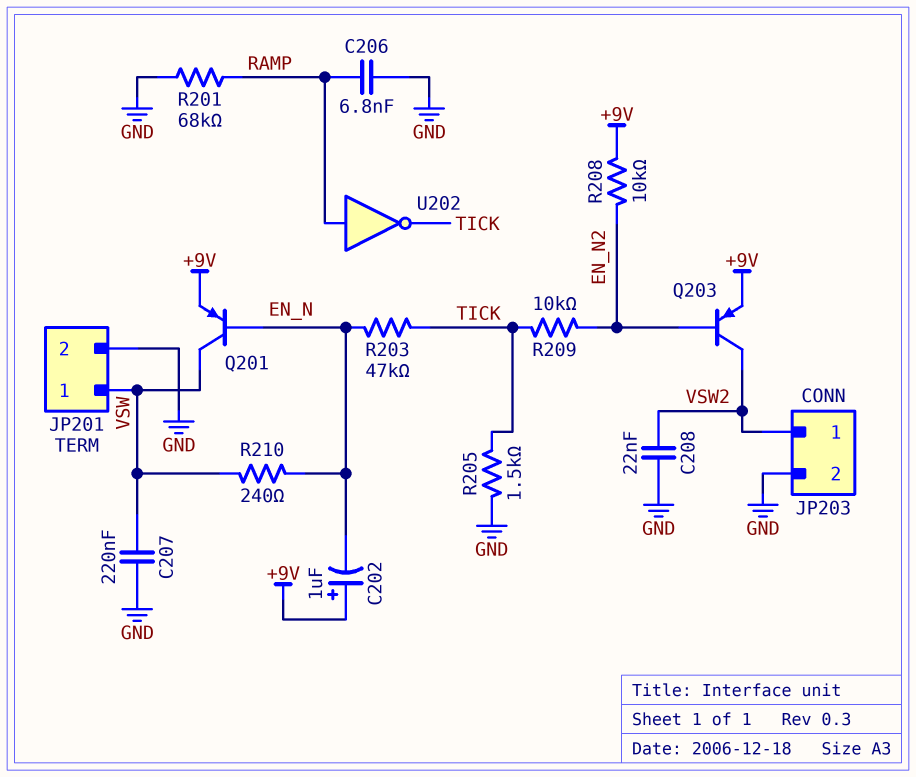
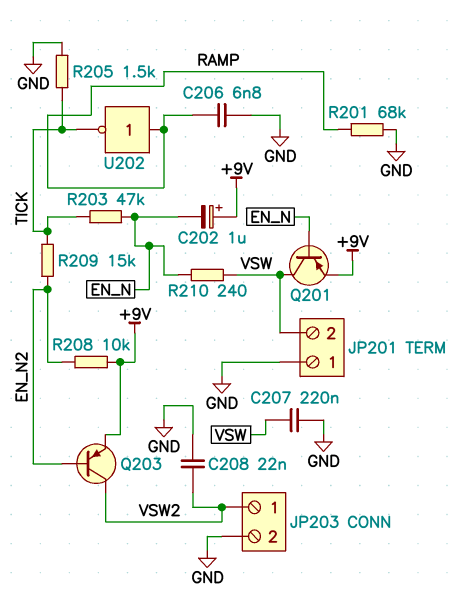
JP201 pin 1: VSW -> GND
JP201 pin 2: GND -> VSW
R209: 10k (EN_N2, TICK) -> 15k (EN_N2, TICK)

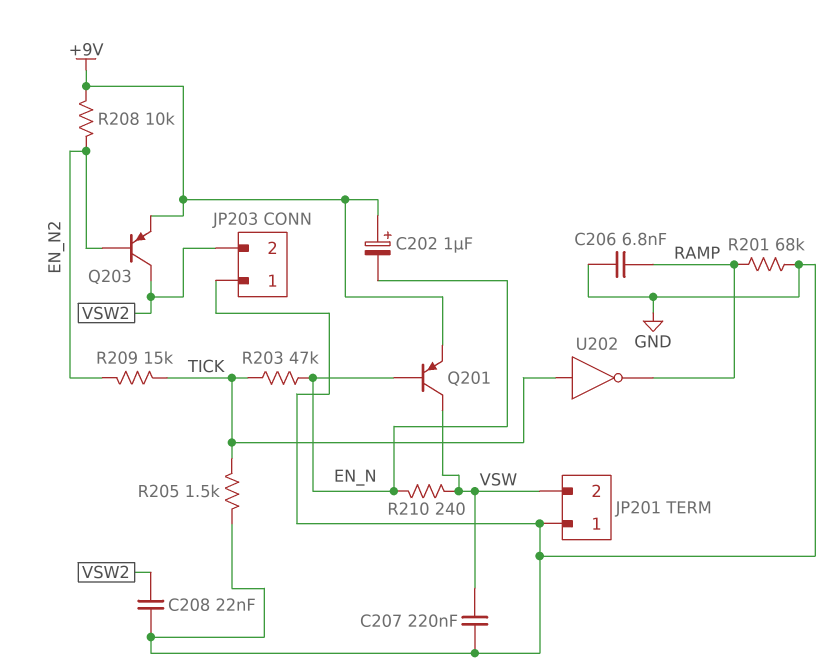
JP203 pin 1: VSW2 -> GND
JP203 pin 2: GND -> VSW2
U202: NOT (in RAMP, out TICK) -> NOT (in TICK, out RAMP)

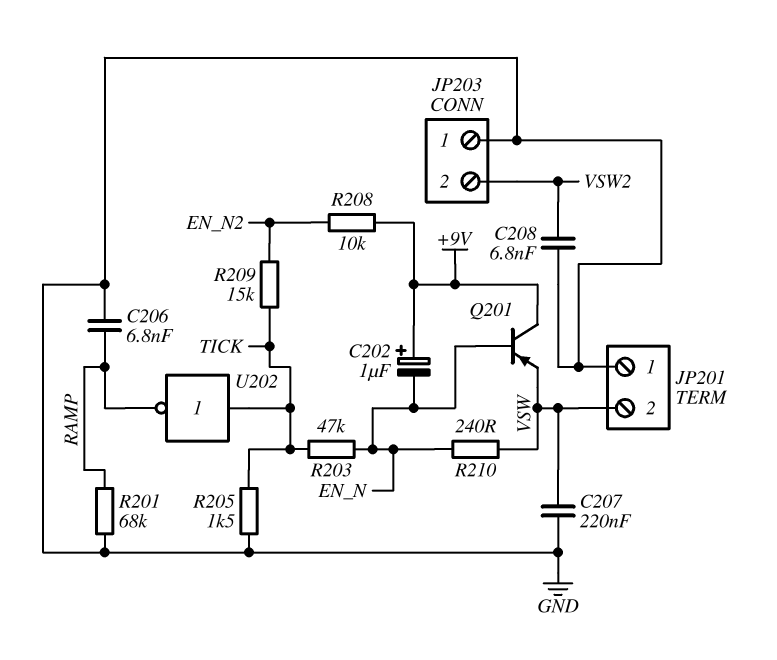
C208: 22nF (GND, VSW2) -> 6.8nF (GND, VSW2)
Q201: PNP (B EN_N, C VSW, E +9V) -> PNP (B EN_N, C +9V, E VSW)
Q203: PNP (B EN_N2, C VSW2, E +9V) -> none

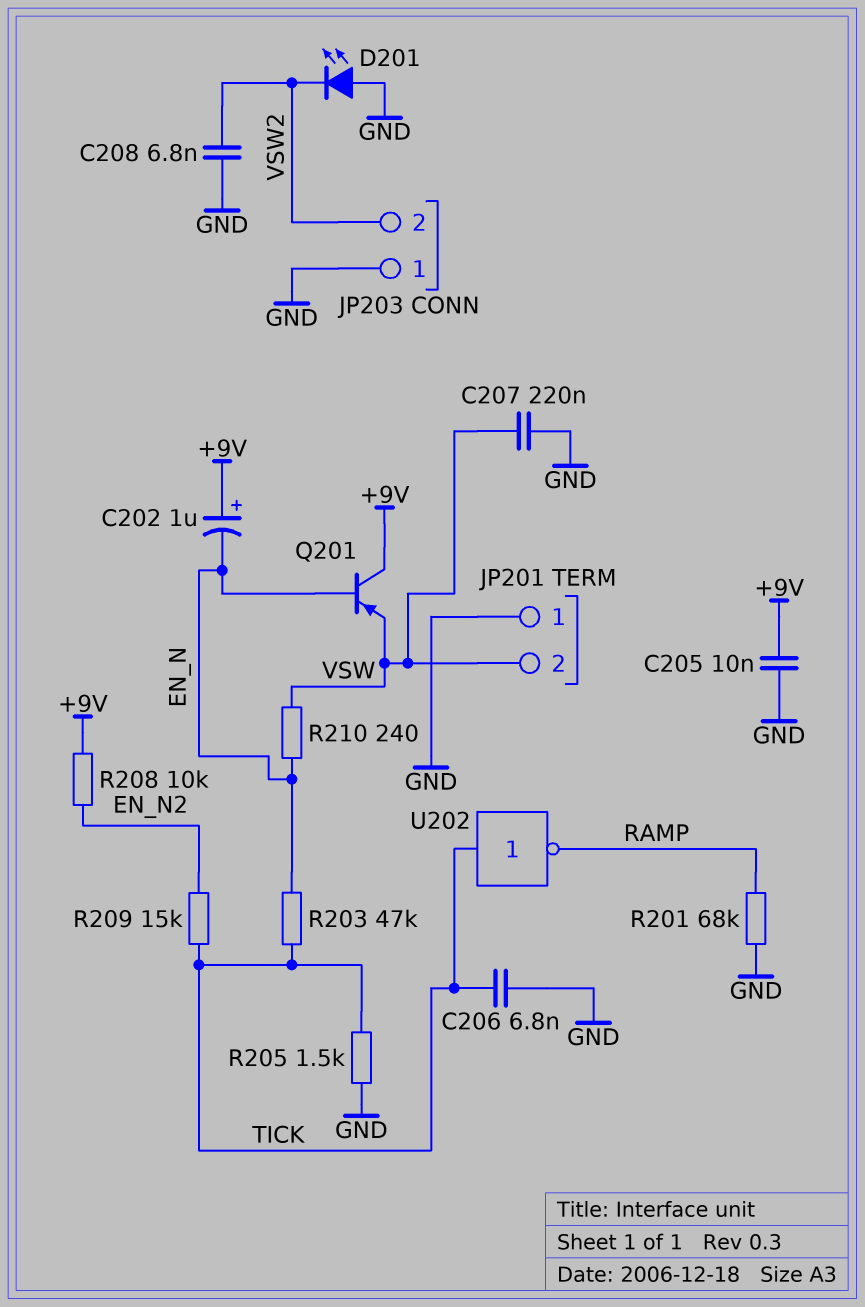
C205: none -> 10nF (+9V, GND)
C206: 6.8nF (GND, RAMP) -> 6.8nF (GND, TICK)
D201: none -> LED (A GND, K VSW2)

